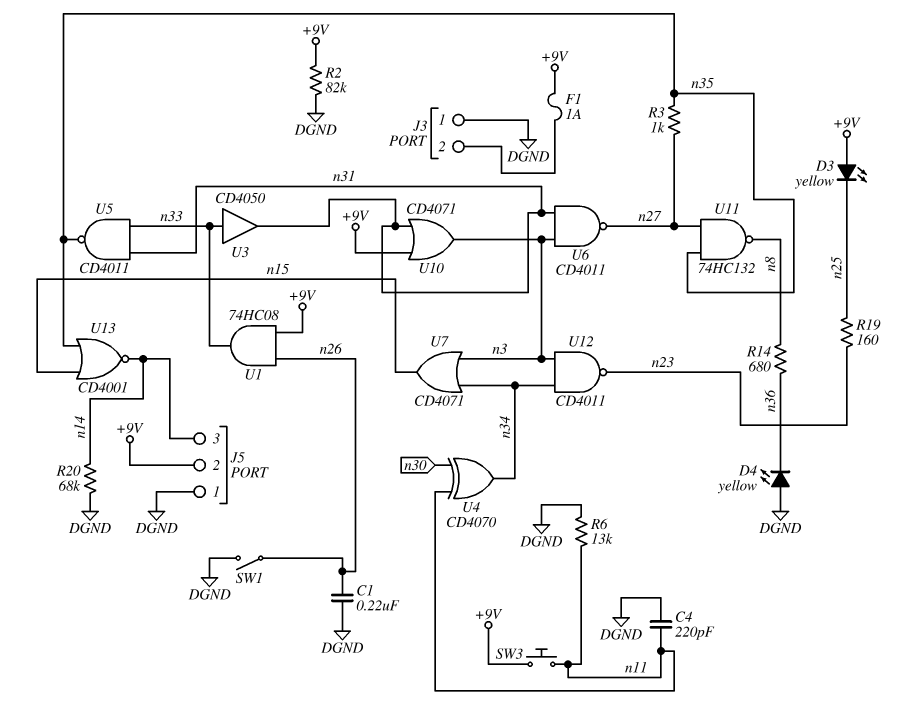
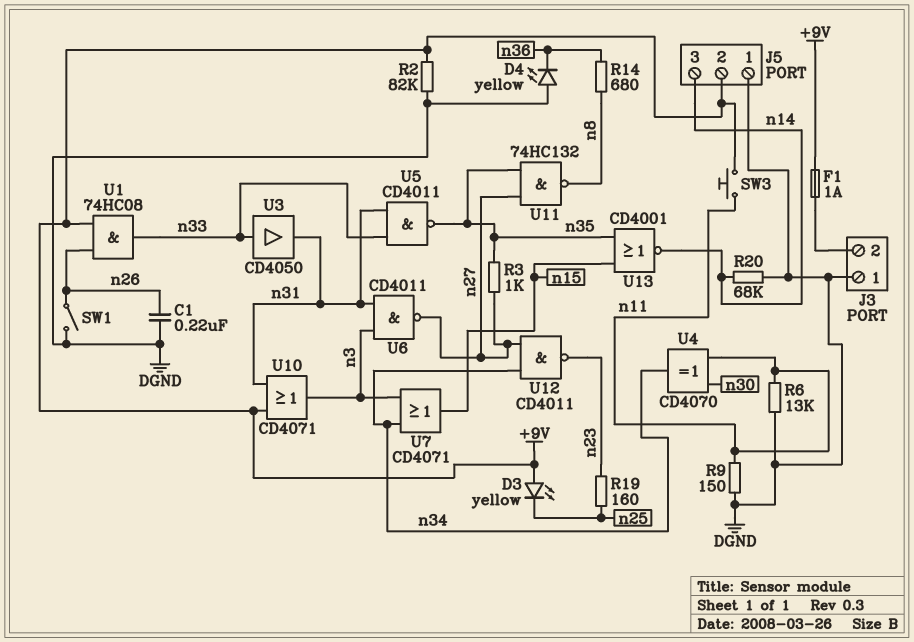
C4: 220pF (DGND, n11) -> none
R9: none -> 150 (DGND, n11)
U12: NAND CD4011 (in n3, in n34, out n23) -> NAND CD4011 (in n27, in n34, out n23)

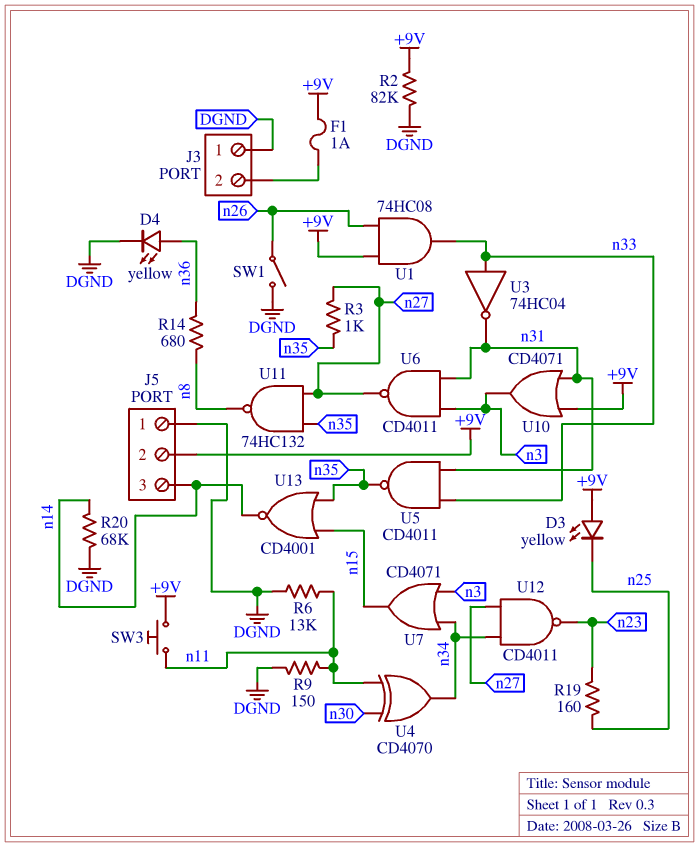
C1: 220nF (DGND, n26) -> none
D4: LED yellow (A DGND, K n36) -> LED yellow (A n36, K DGND)
U3: buffer CD4050 (in n33, out n31) -> NOT 74HC04 (in n33, out n31)

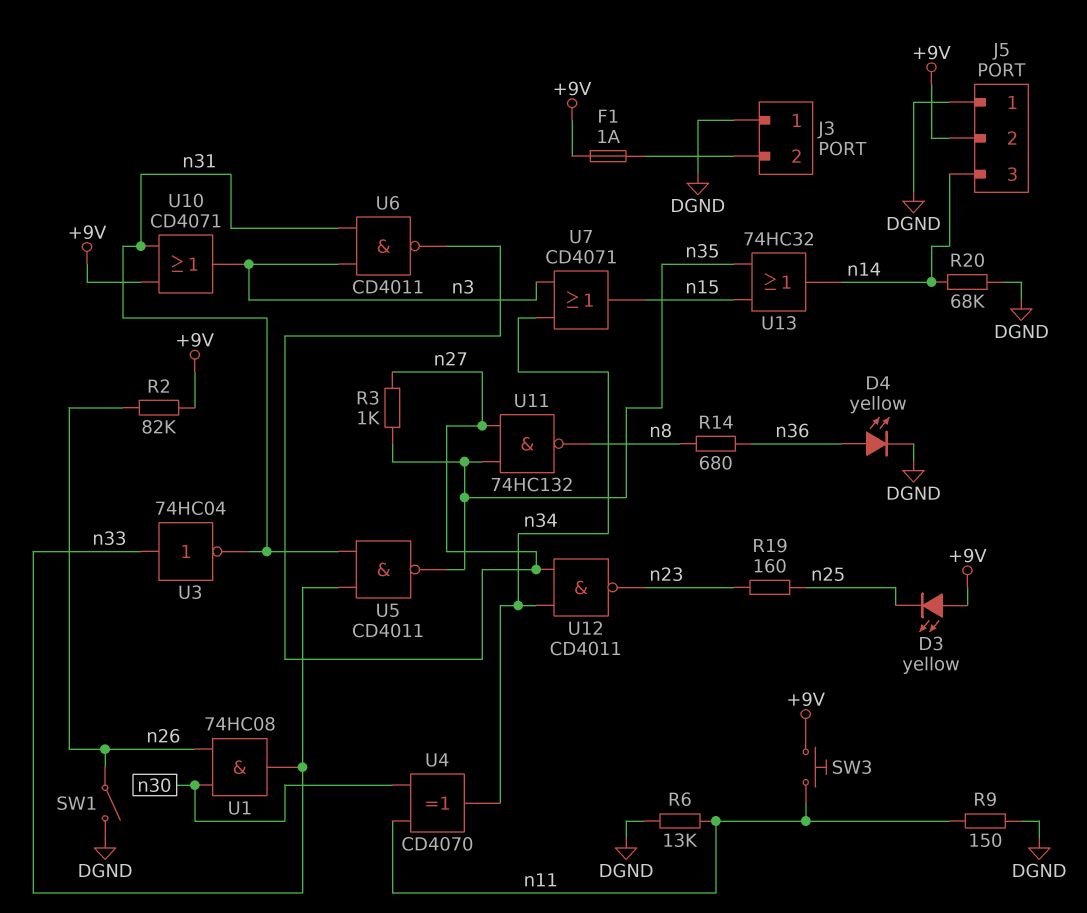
R2: 82k (+9V, DGND) -> 82k (+9V, n26)
U1: AND 74HC08 (in +9V, in n26, out n33) -> AND 74HC08 (in n26, in n30, out n33)
U13: NOR CD4001 (in n15, in n35, out n14) -> OR 74HC32 (in n15, in n35, out n14)

